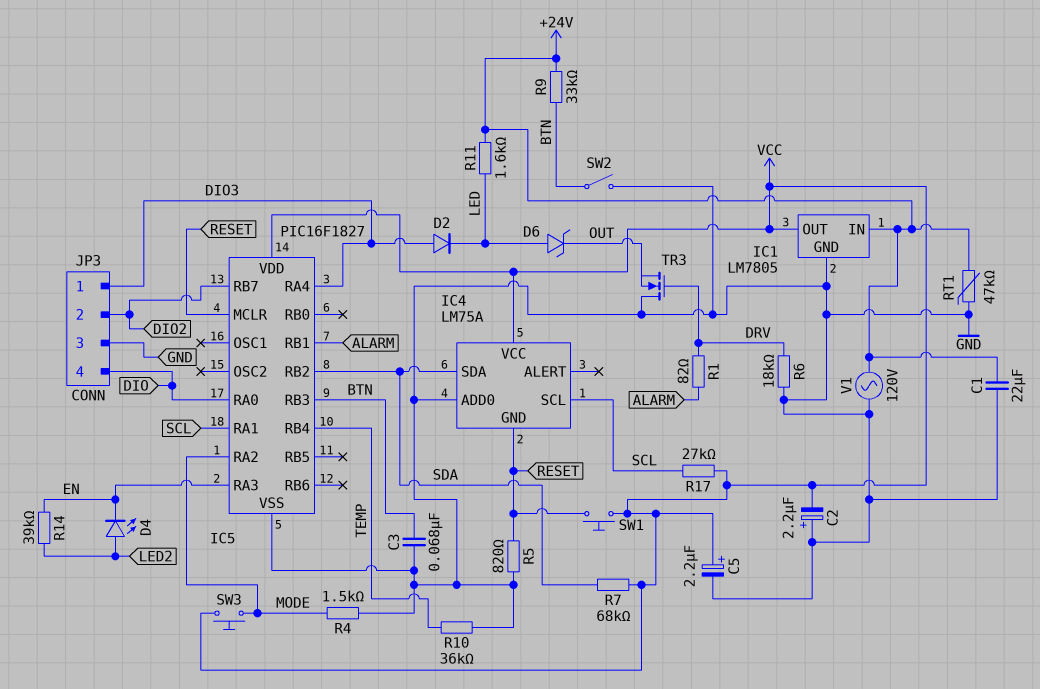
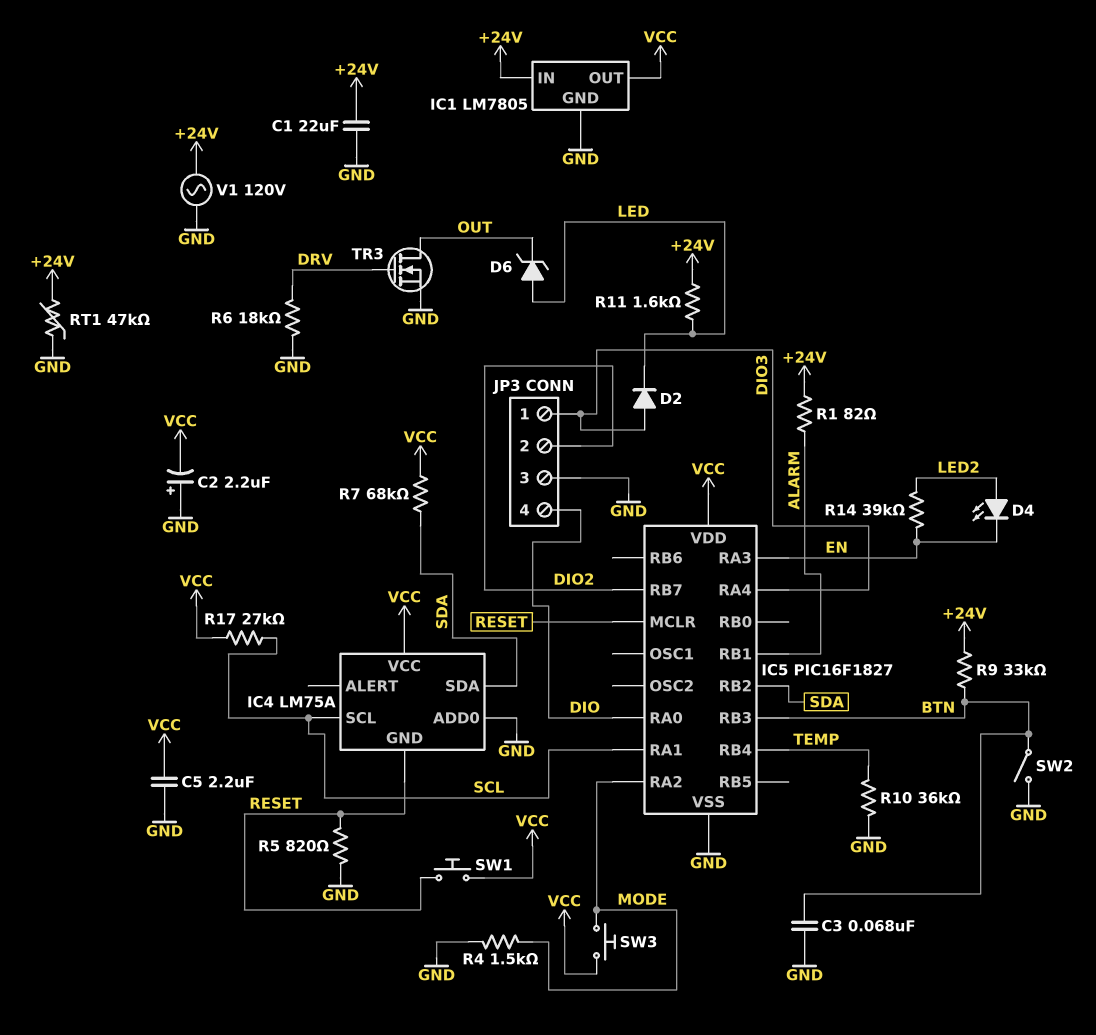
C5: 2.2uF (plus VCC, minus GND) -> 2.2uF (GND, VCC)
R1: 82 (ALARM, DRV) -> 82 (+24V, ALARM)
TR3: NMOS (G DRV, D GND, S OUT) -> NMOS (G DRV, D OUT, S GND)

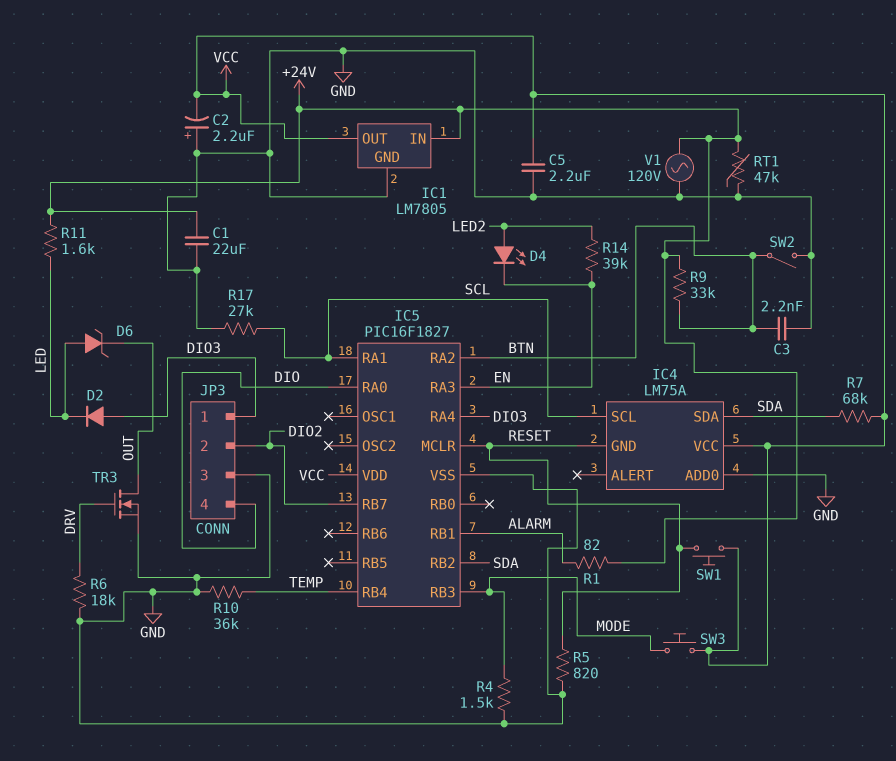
C3: 68nF (BTN, GND) -> 2.2nF (BTN, GND)
IC5 pin RA2: MODE -> BTN
IC5 pin RB3: BTN -> MODE
R17: 27k (SCL, VCC) -> 27k (GND, SCL)

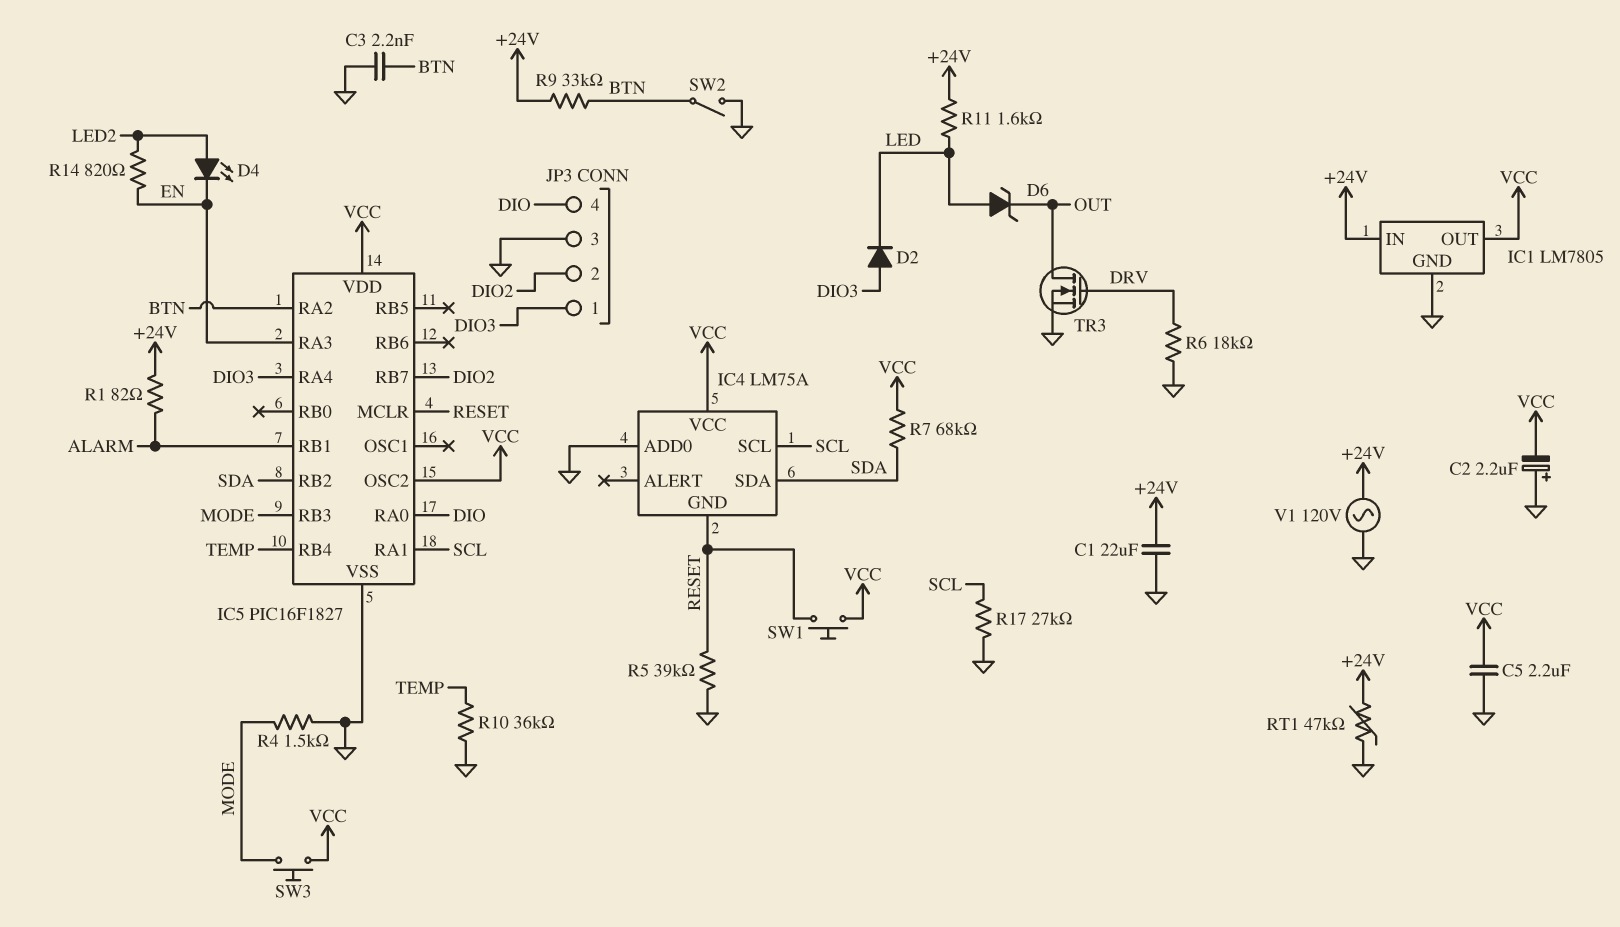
IC5 pin OSC2: none -> VCC
R5: 820 (GND, RESET) -> 39k (GND, RESET)
R14: 39k (EN, LED2) -> 820 (EN, LED2)

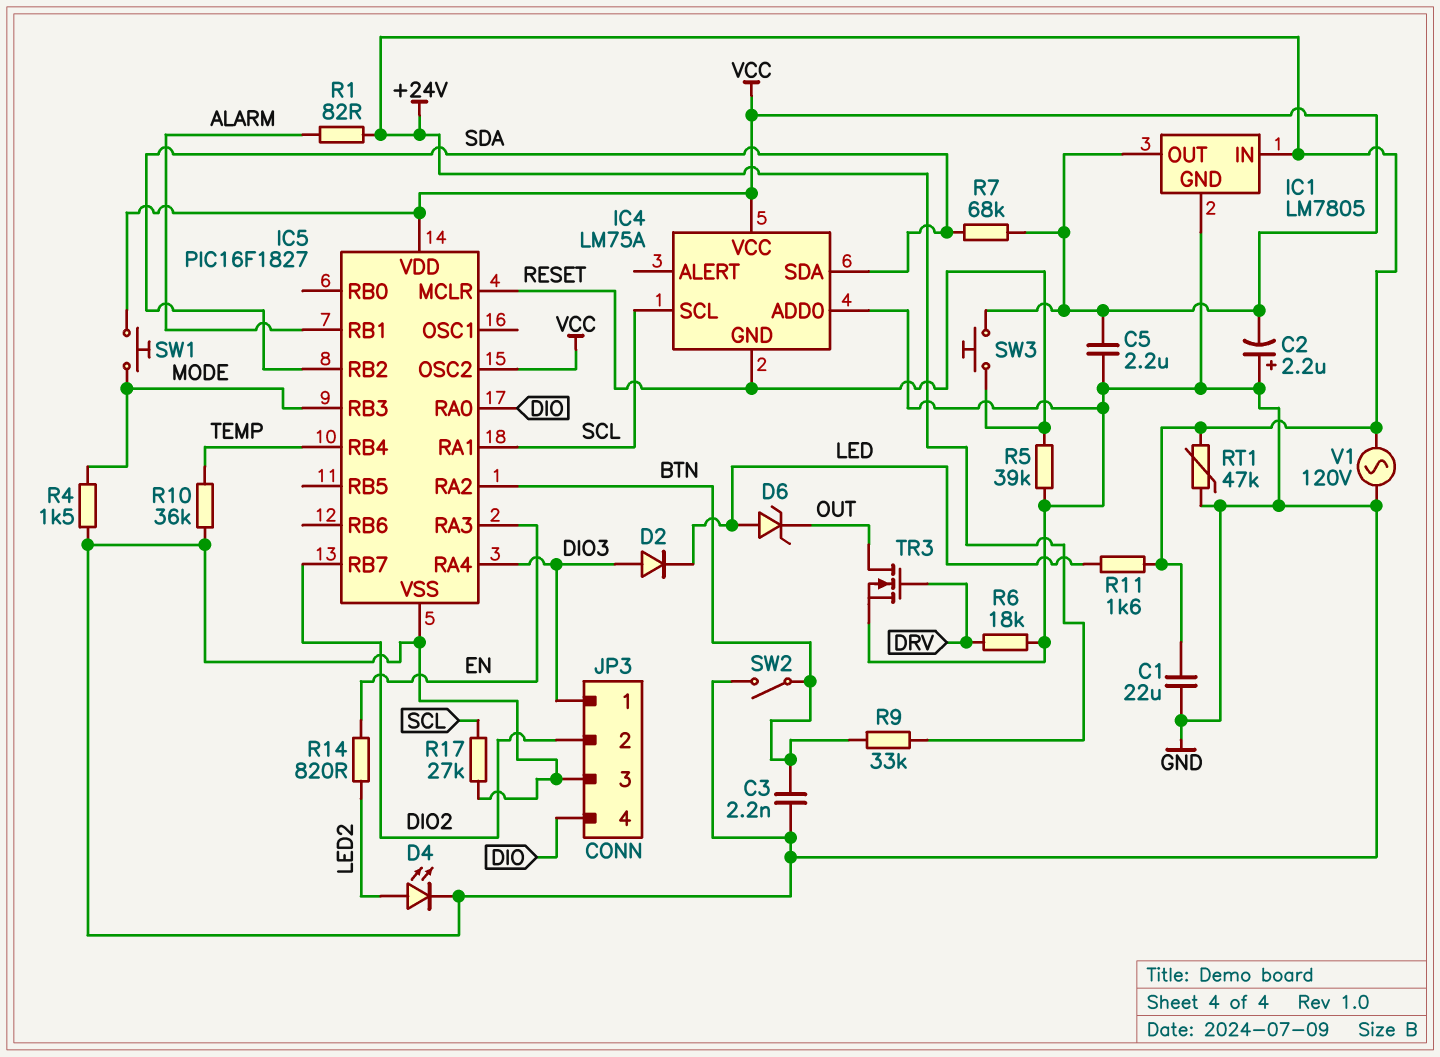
D4: LED (A LED2, K EN) -> LED (A LED2, K GND)
SW1: button (RESET, VCC) -> button (MODE, VCC)
SW3: button (MODE, VCC) -> button (RESET, VCC)

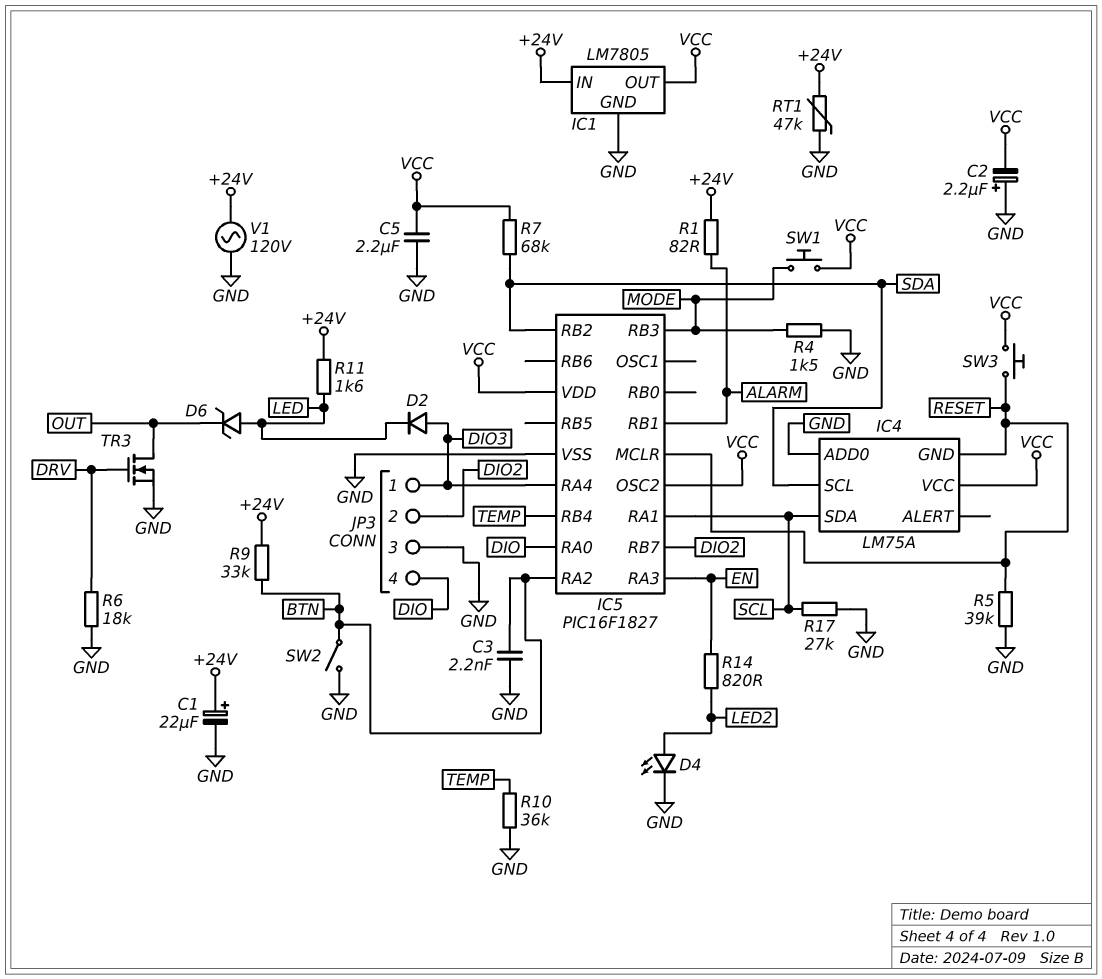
C1: 22uF (+24V, GND) -> 22uF (plus +24V, minus GND)
IC4 pin SCL: SCL -> SDA
IC4 pin SDA: SDA -> SCL

